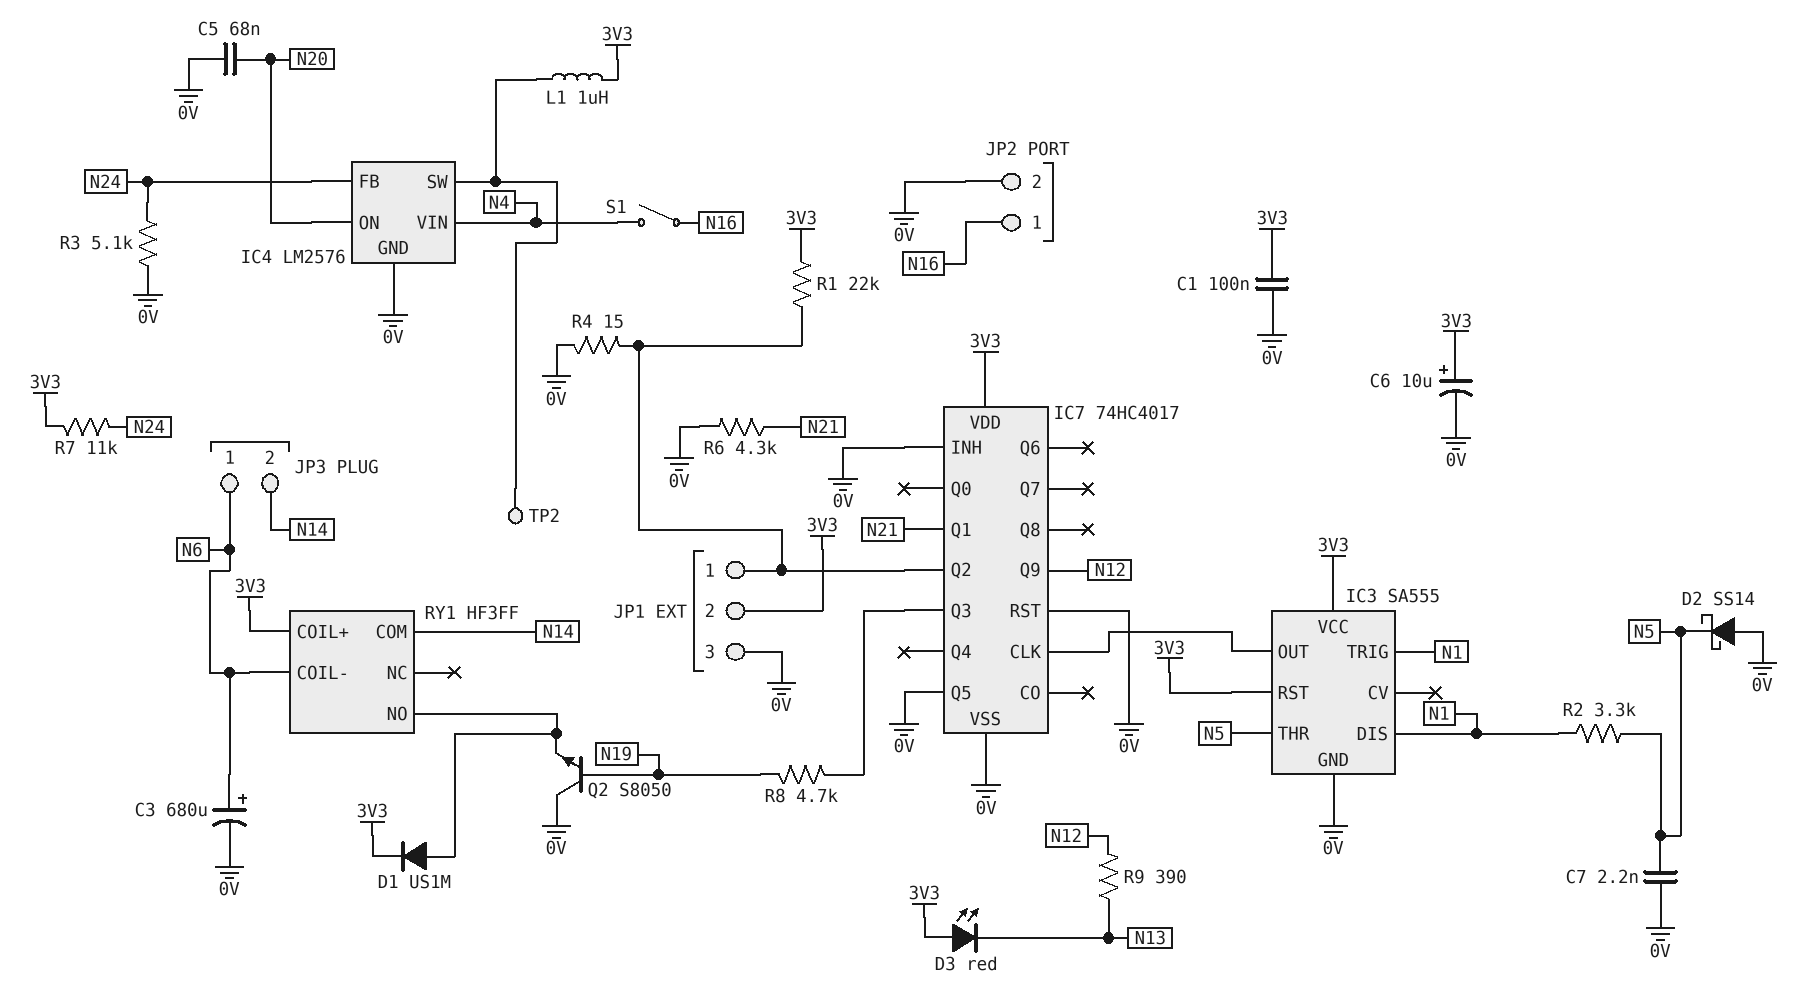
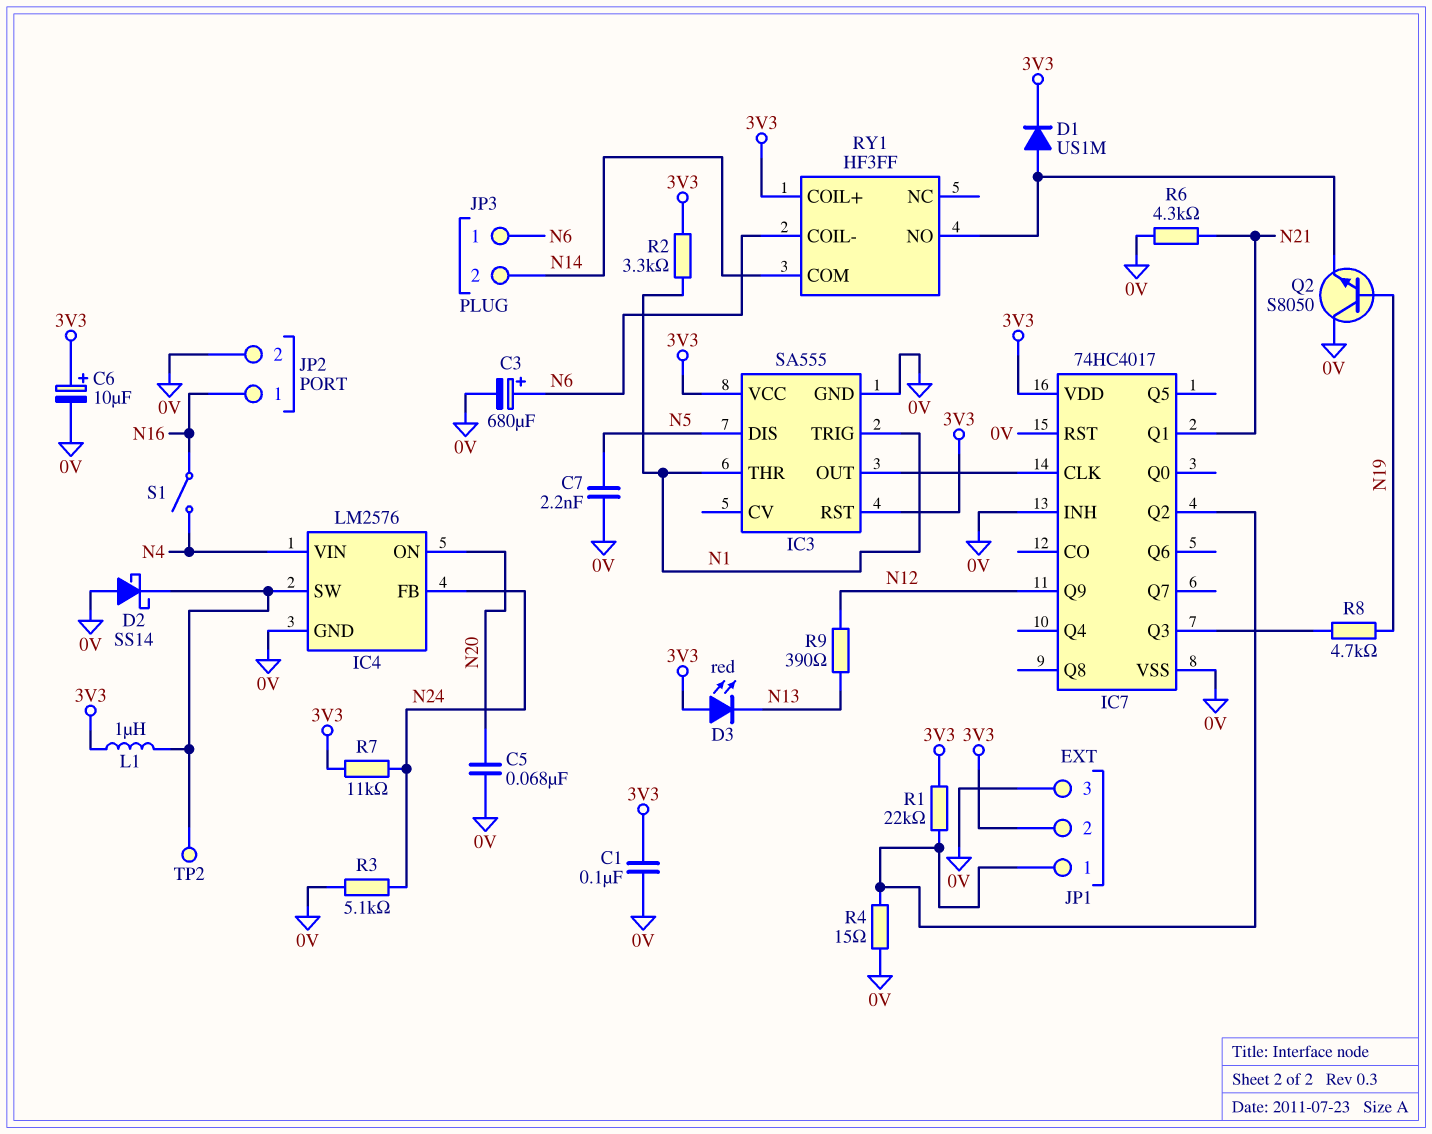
D2: schottky SS14 (A 0V, K N5) -> schottky SS14 (A 0V, K IC4/SW)
IC3 pin DIS: N1 -> N5
IC3 pin THR: N5 -> N1
IC7 pin Q5: 0V -> none
R2: 3.3k (N1, N5) -> 3.3k (3V3, N1)

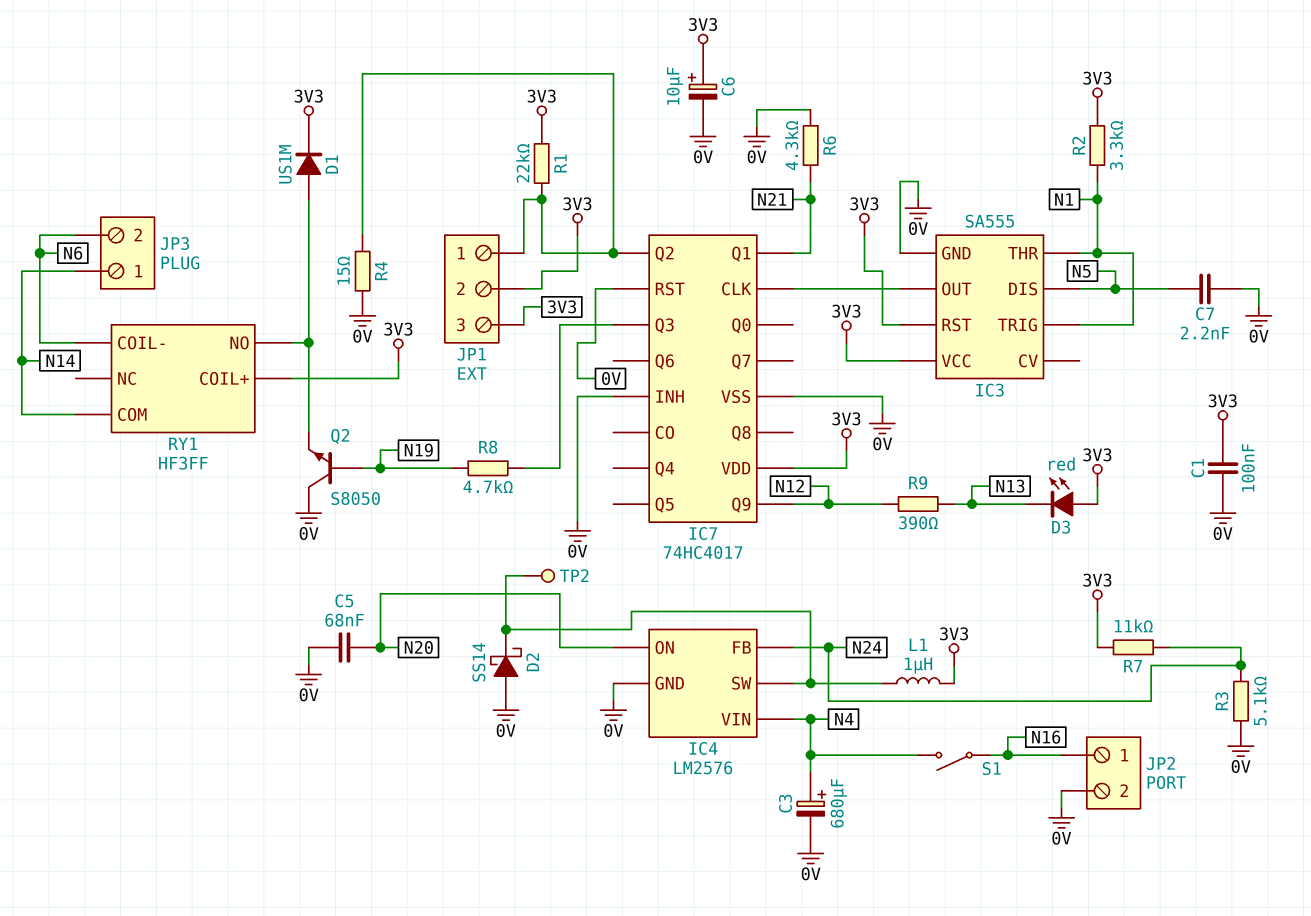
C3: 680uF (plus N6, minus 0V) -> 680uF (plus N4, minus 0V)
JP1 pin 3: 0V -> 3V3
JP3 pin 1: N6 -> N14
JP3 pin 2: N14 -> N6

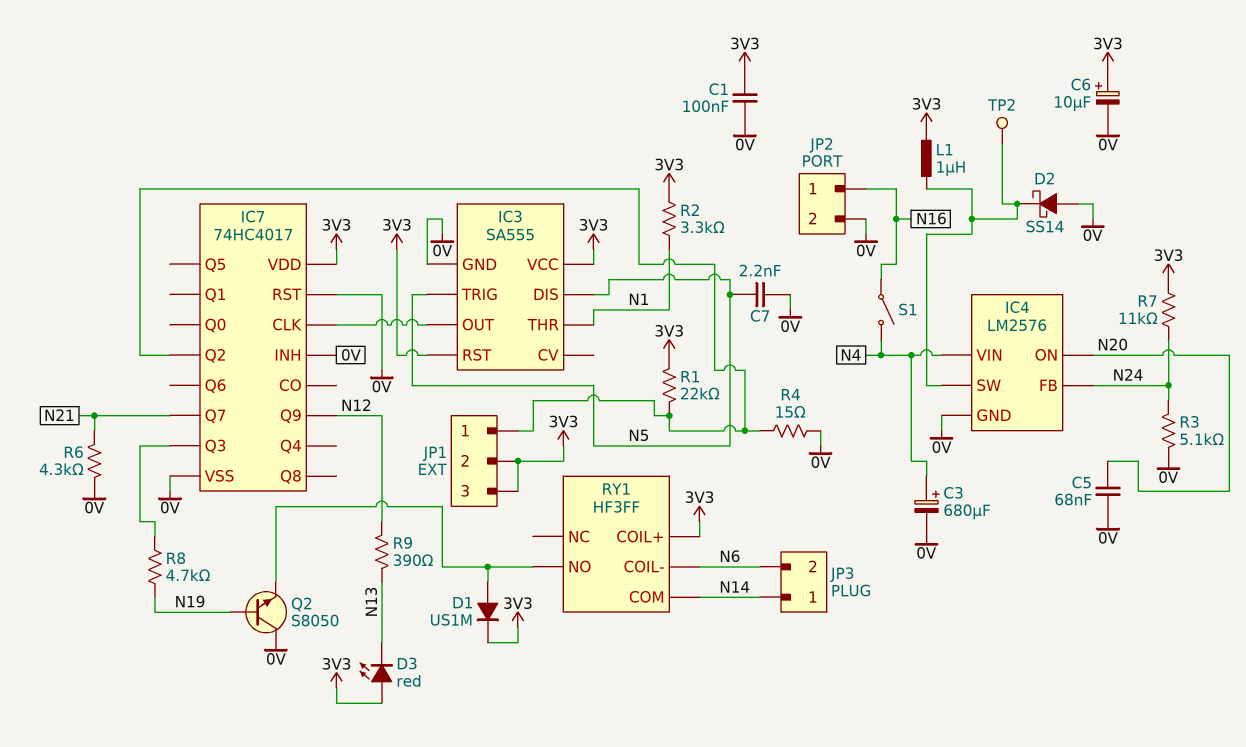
IC3 pin TRIG: N1 -> N5
IC7 pin Q1: N21 -> none
IC7 pin Q7: none -> N21

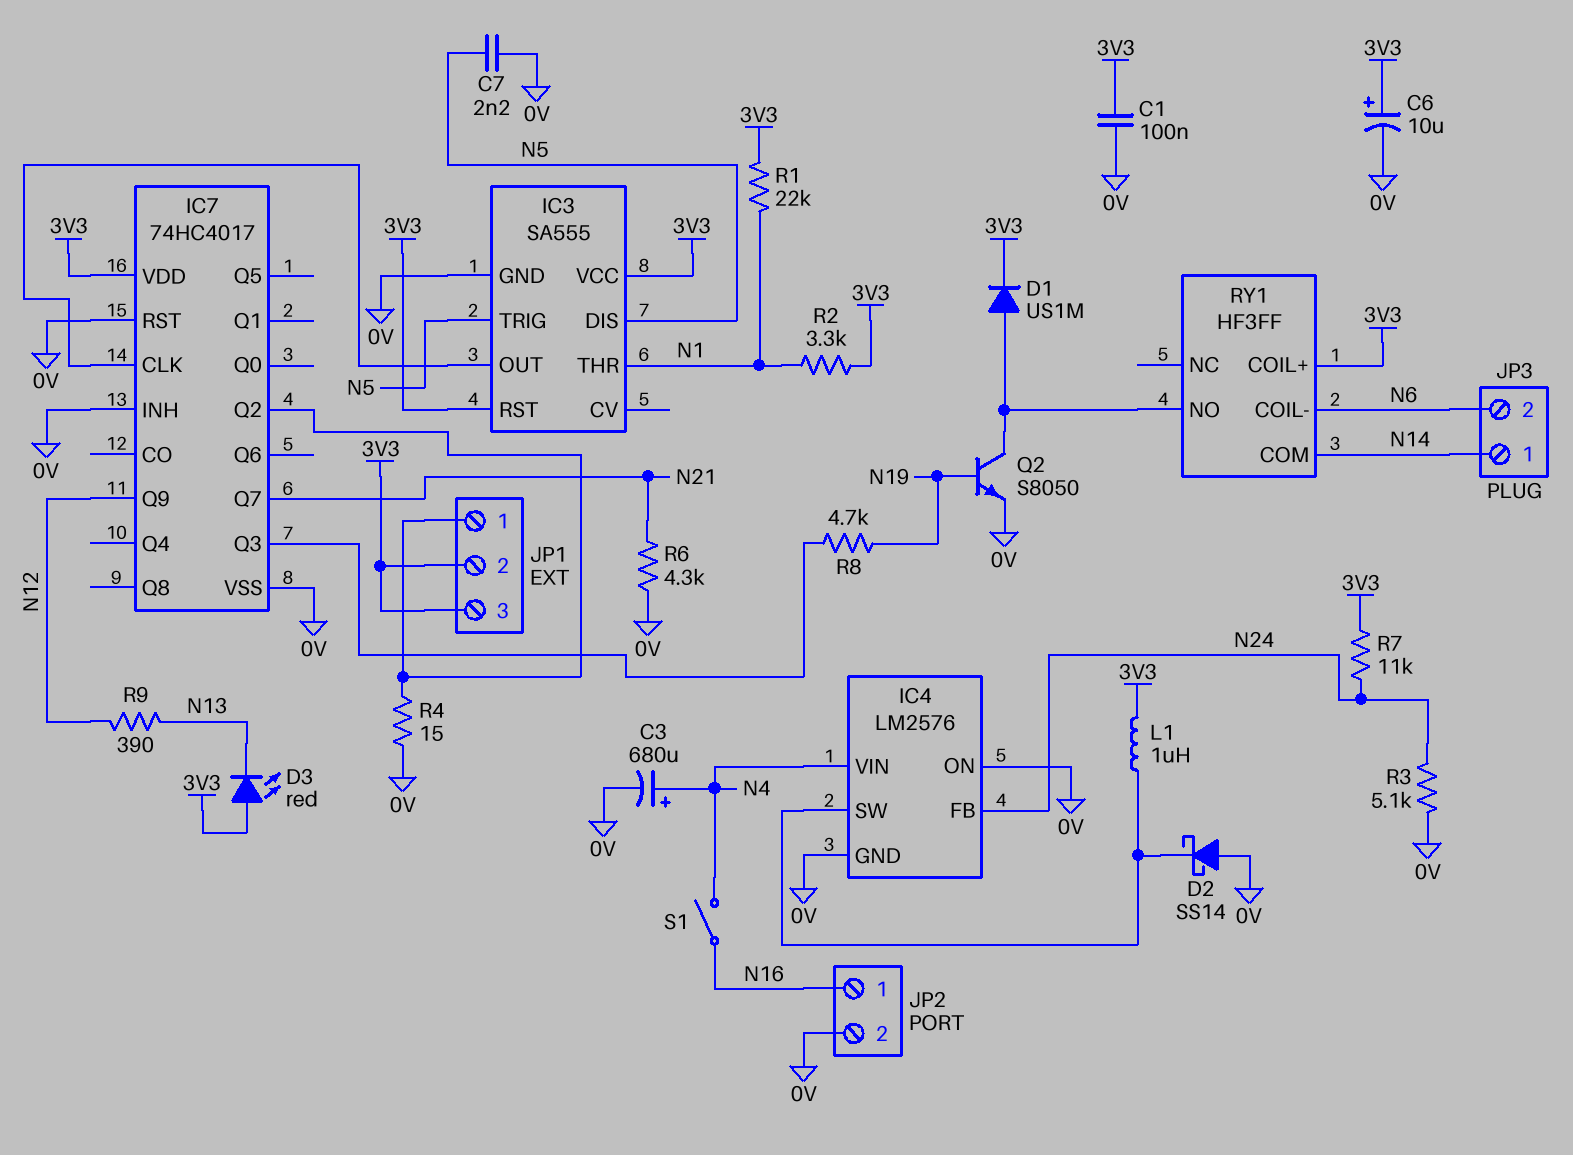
C5: 68nF (0V, N20) -> none
IC4 pin ON: N20 -> 0V
Q2: NPN S8050 (B N19, C 0V, E RY1/NO) -> NPN S8050 (B N19, C RY1/NO, E 0V)
R1: 22k (3V3, IC7/Q2) -> 22k (3V3, N1)
TP2: test point (IC4/SW) -> none

